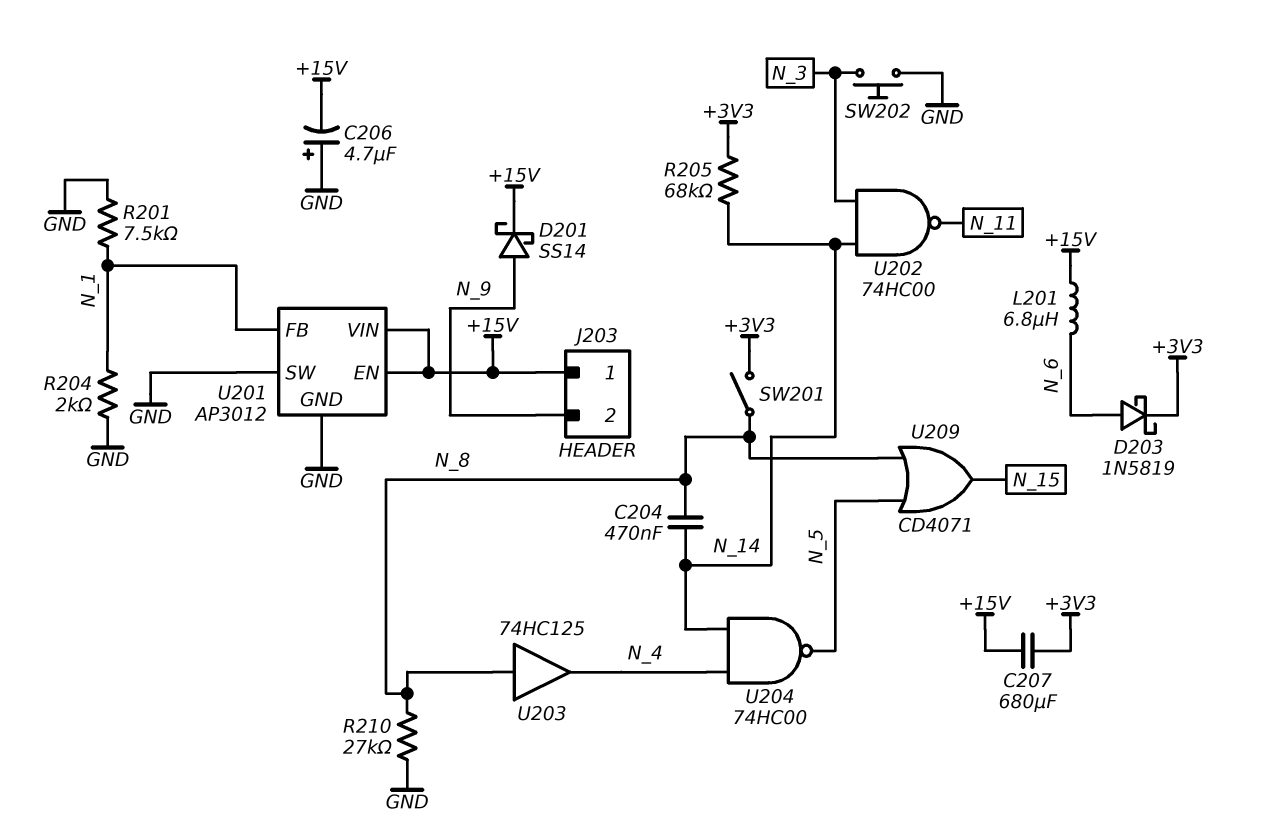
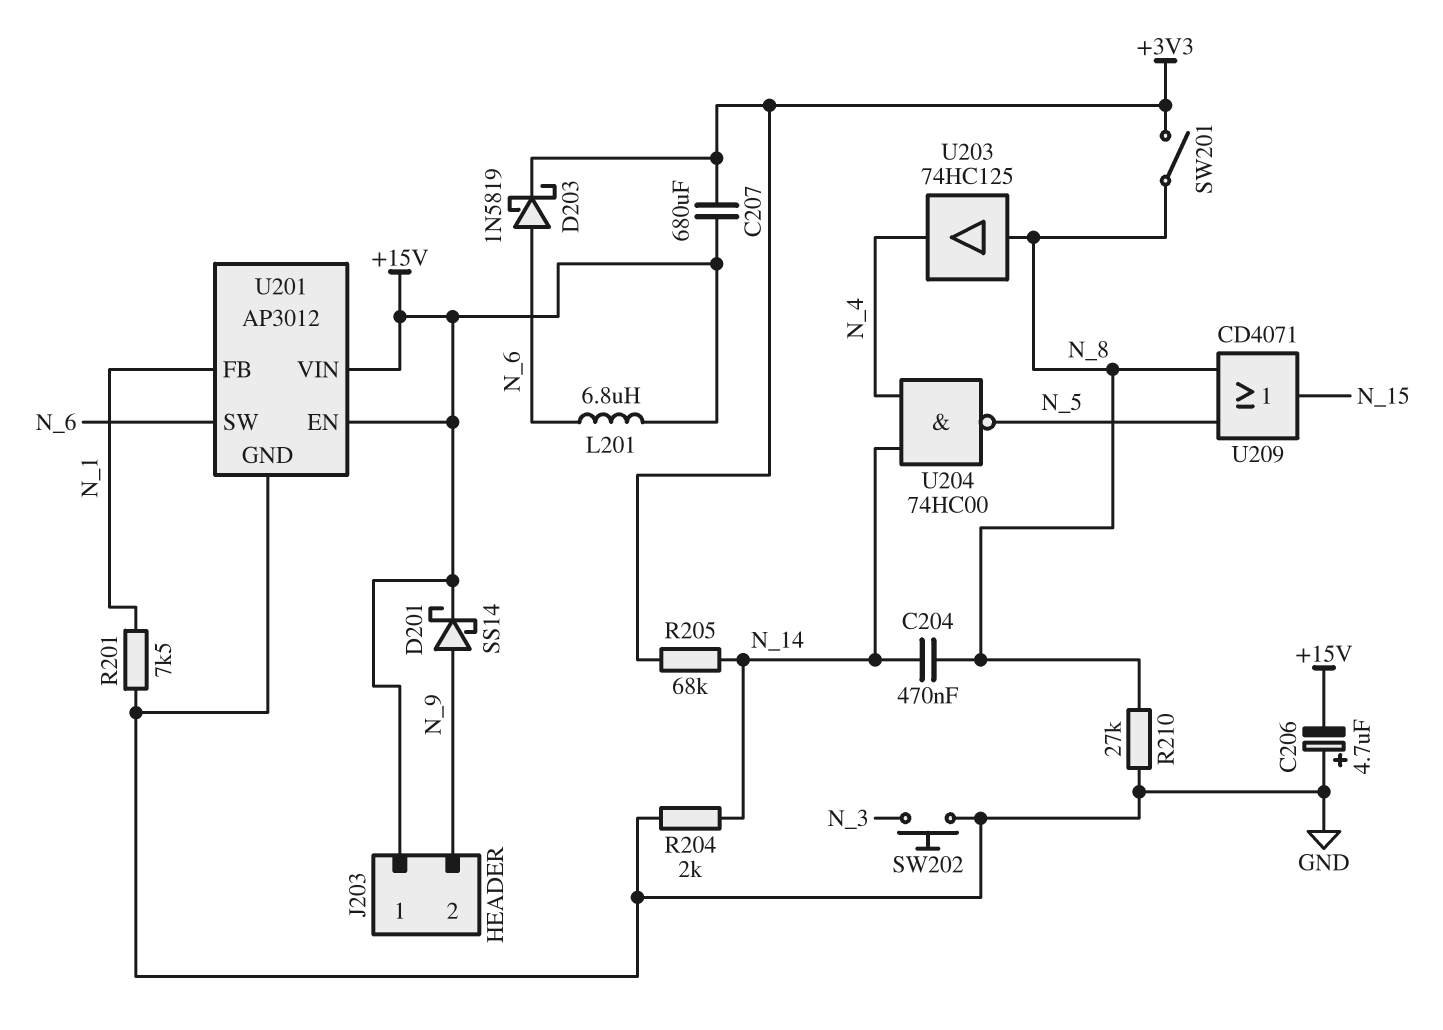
R204: 2k (GND, N_1) -> 2k (GND, N_14)
U201 pin SW: GND -> N_6
U202: NAND 74HC00 (in N_3, in N_14, out N_11) -> none

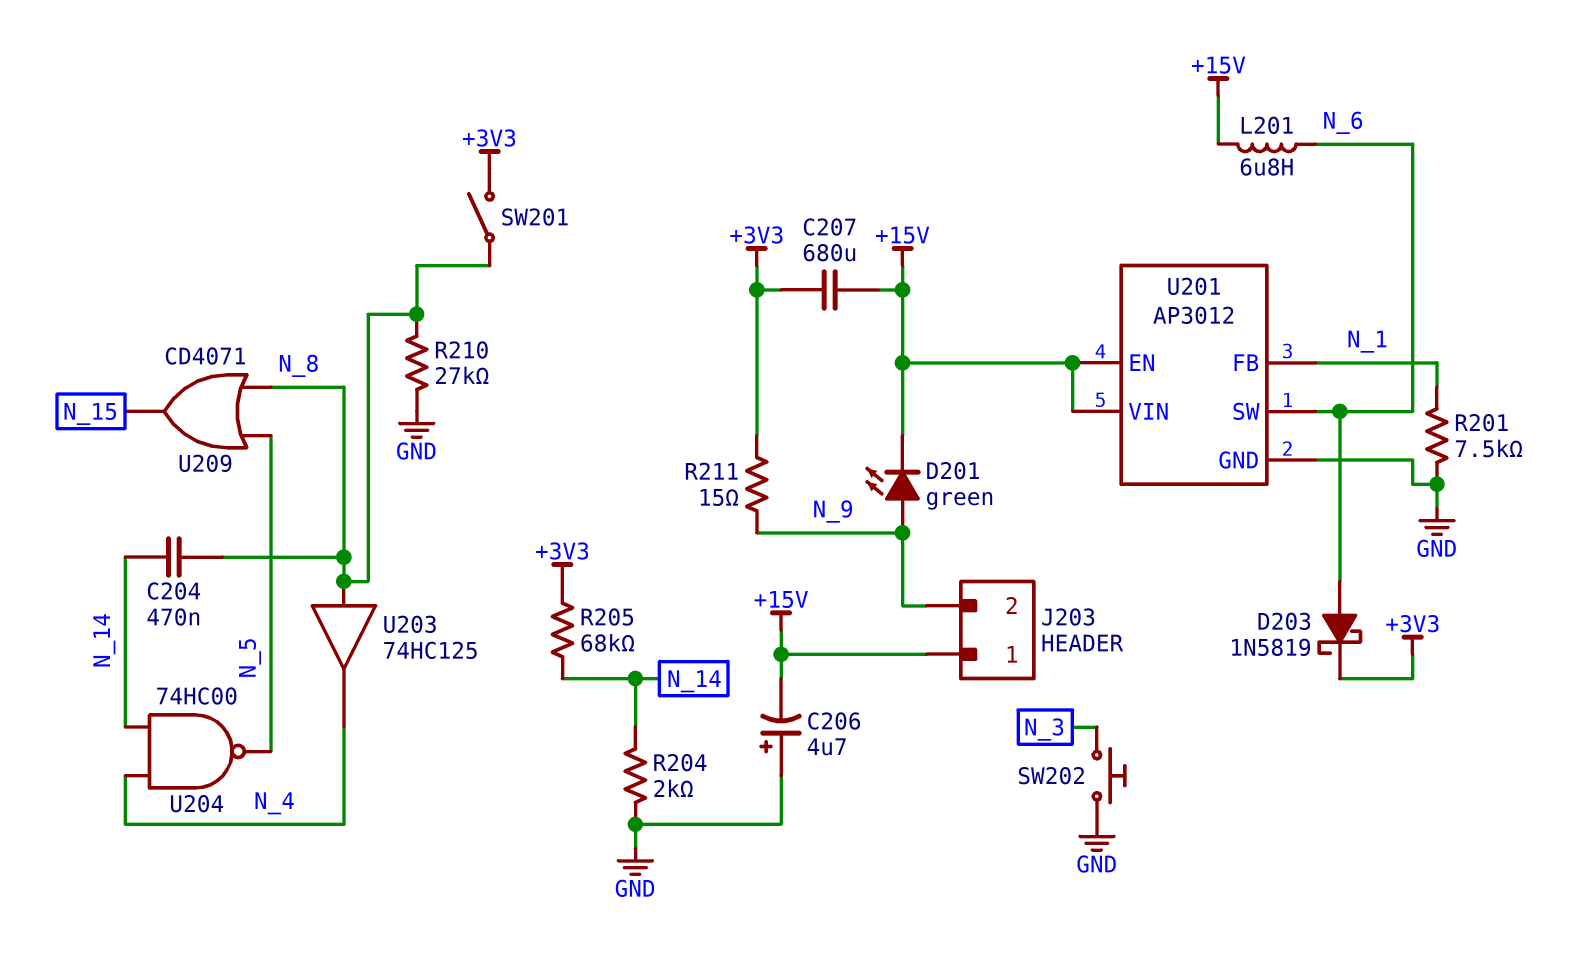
D201: schottky SS14 (A N_9, K +15V) -> LED green (A N_9, K +15V)
R211: none -> 15 (+3V3, N_9)

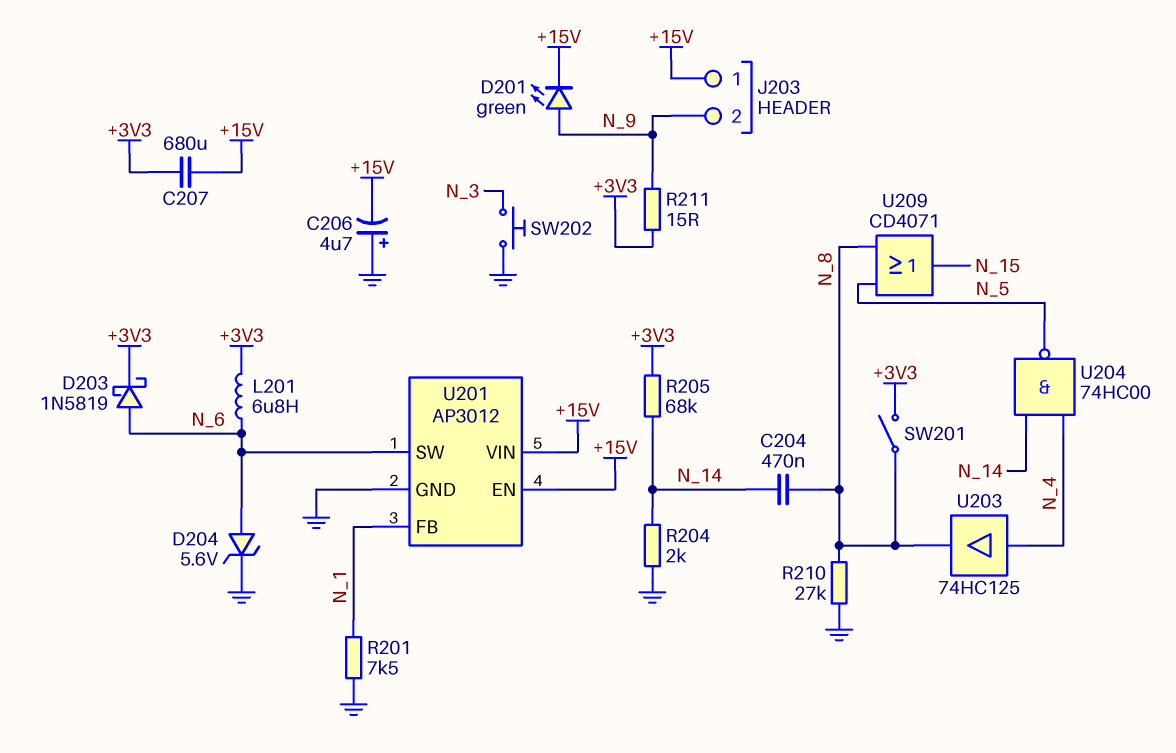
D204: none -> zener 5.6V (A N_6, K GND)
L201: 6.8uH (+15V, N_6) -> 6.8uH (+3V3, N_6)
U203: buffer 74HC125 (in N_8, out N_4) -> buffer 74HC125 (in N_4, out N_8)

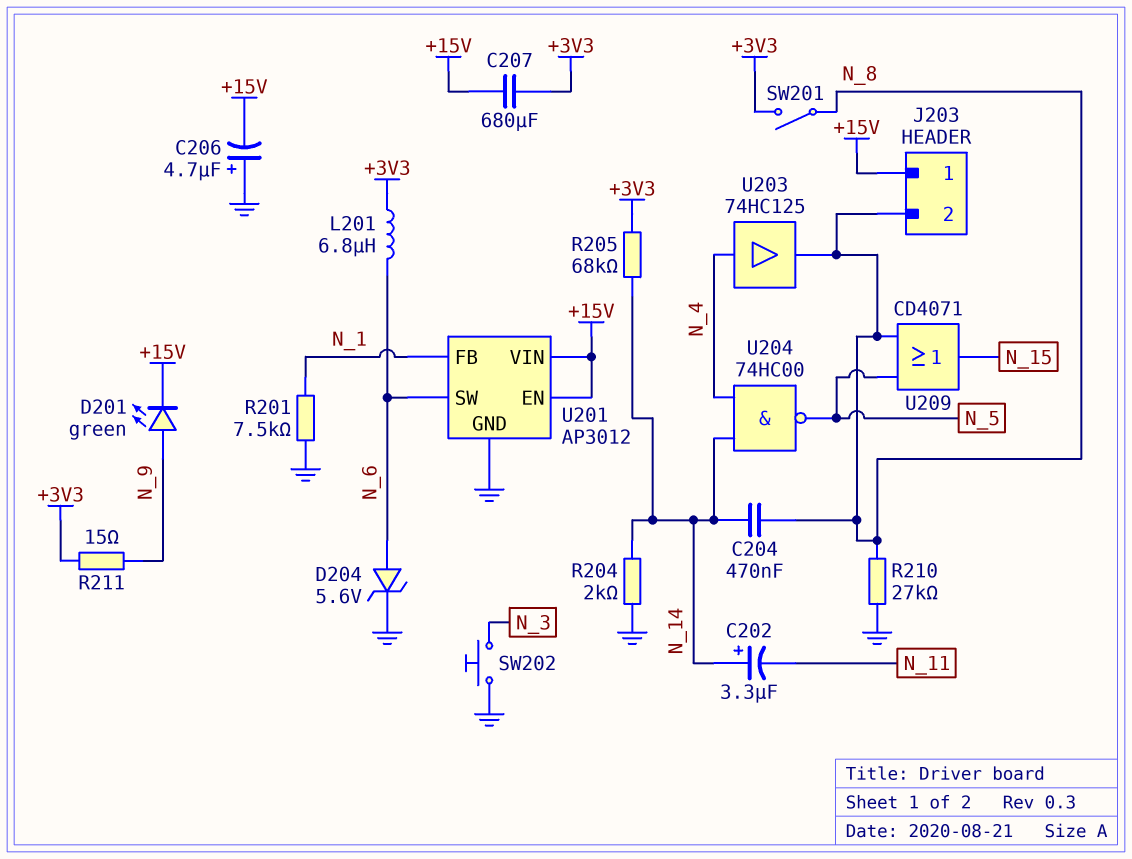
C202: none -> 3.3uF (plus N_14, minus N_11)
D203: schottky 1N5819 (A N_6, K +3V3) -> none
J203 pin 2: N_9 -> N_8

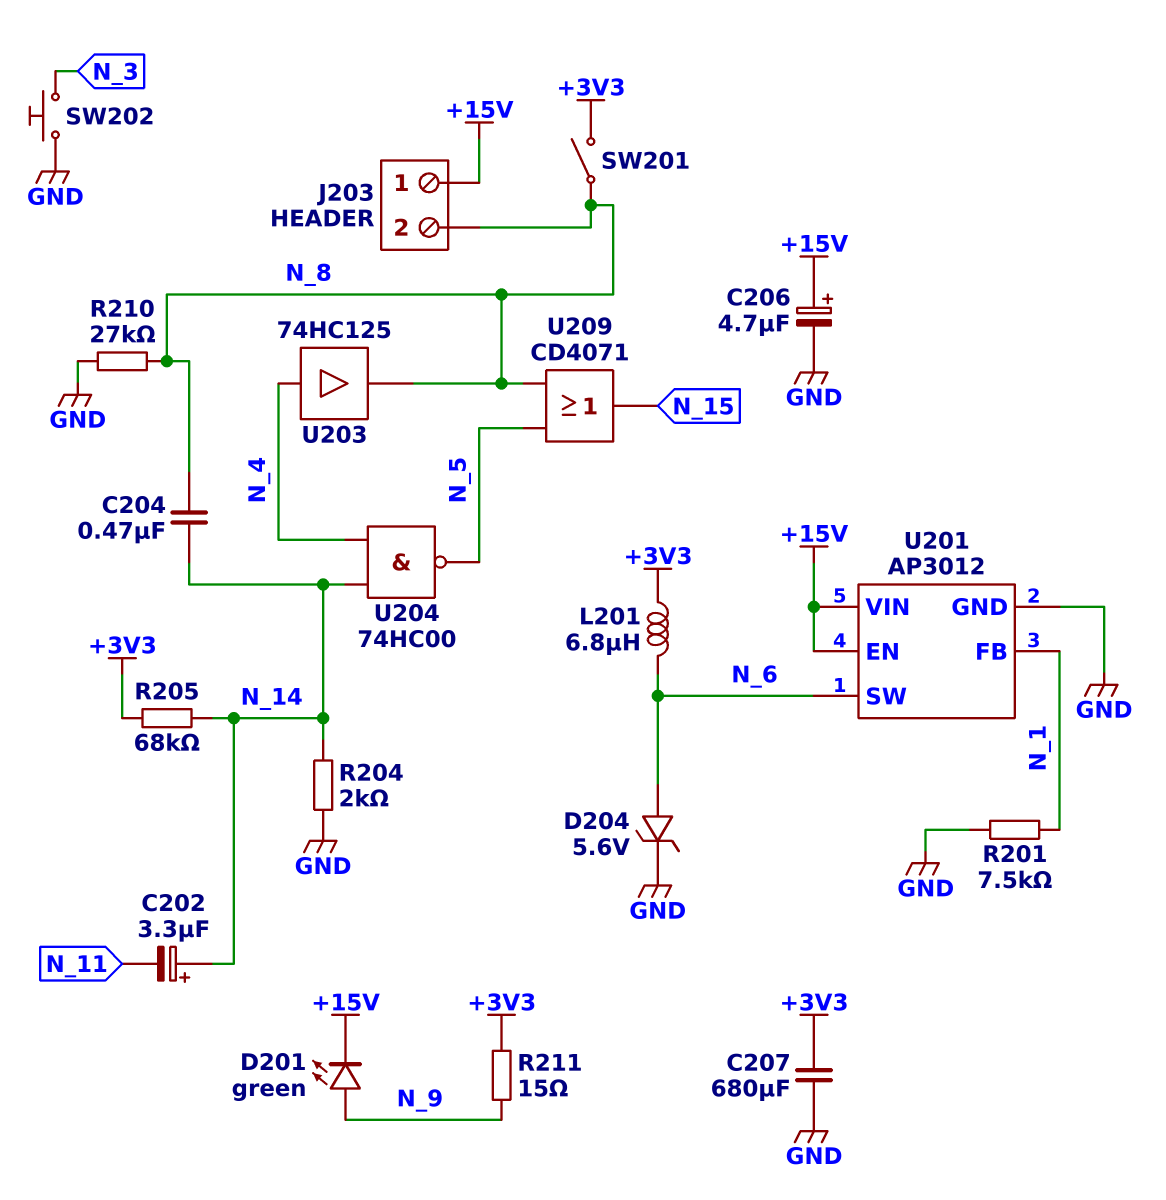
C206: 4.7uF (plus GND, minus +15V) -> 4.7uF (plus +15V, minus GND)
C207: 680uF (+3V3, +15V) -> 680uF (+3V3, GND)

